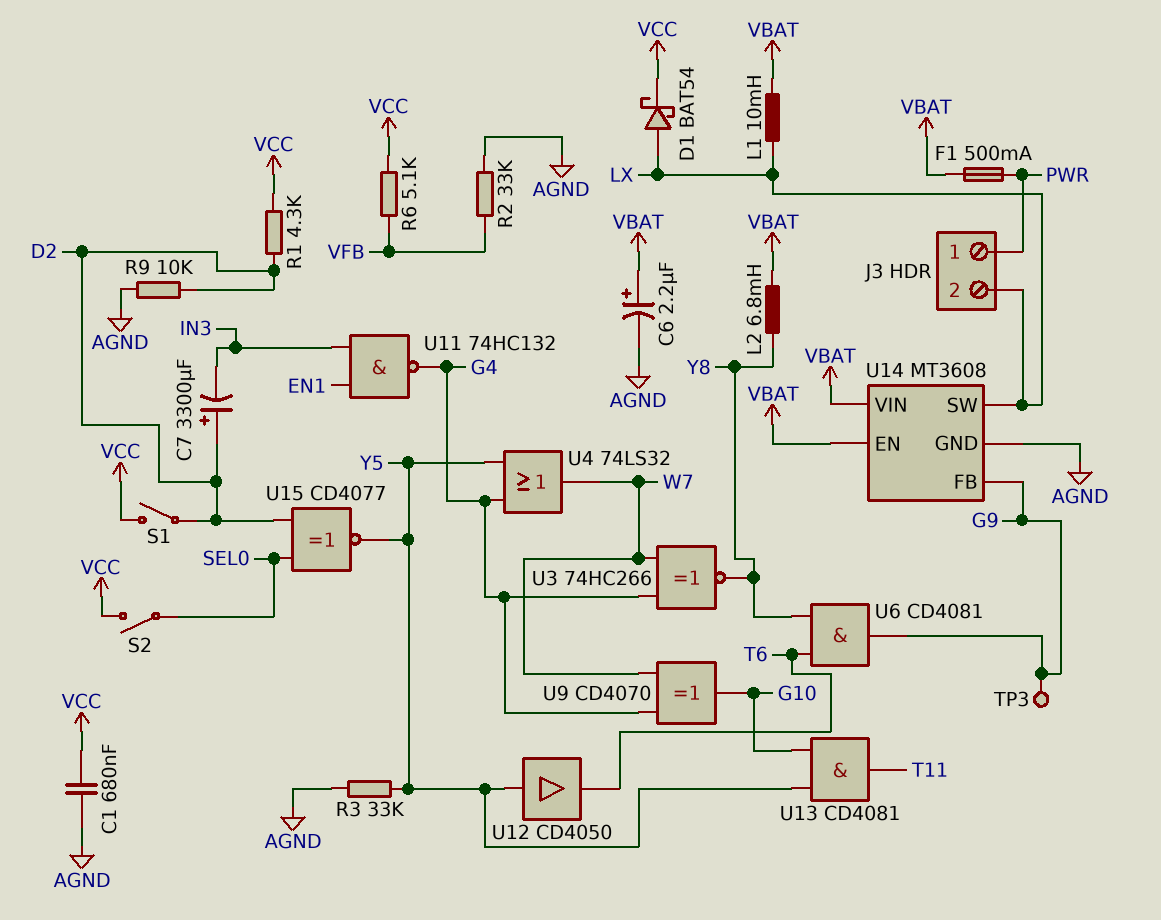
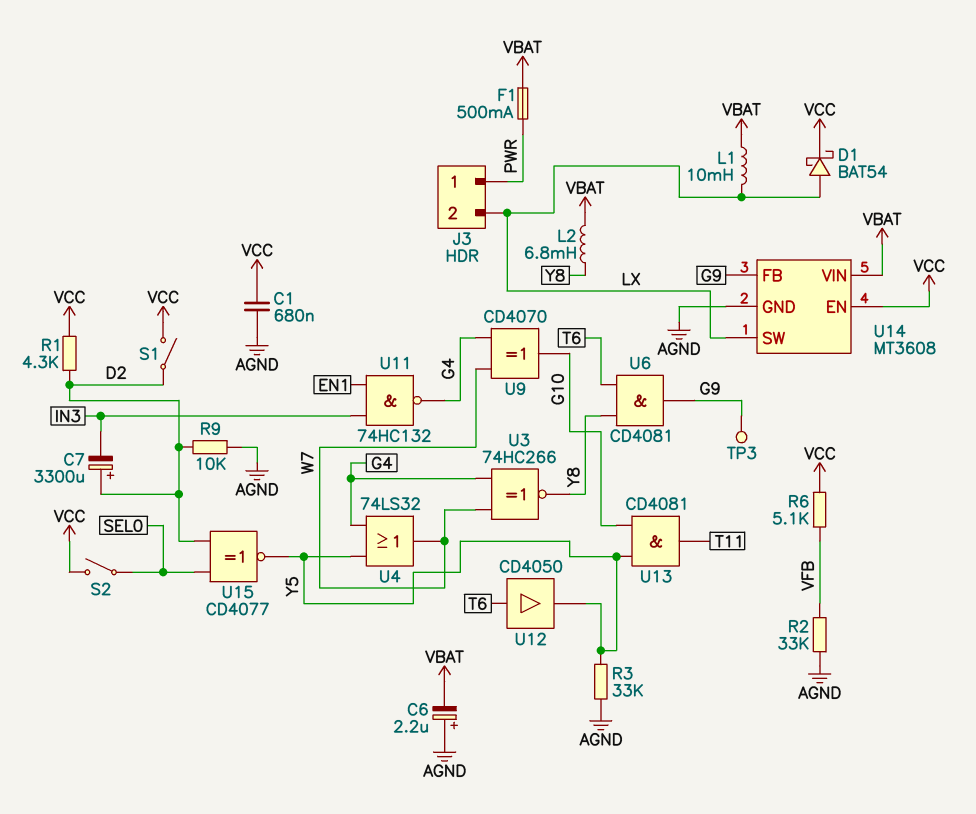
C6: 2.2uF (plus VBAT, minus AGND) -> 2.2uF (plus AGND, minus VBAT)
U12: buffer CD4050 (in Y5, out T6) -> buffer CD4050 (in T6, out Y5)
U14 pin EN: VBAT -> VCC

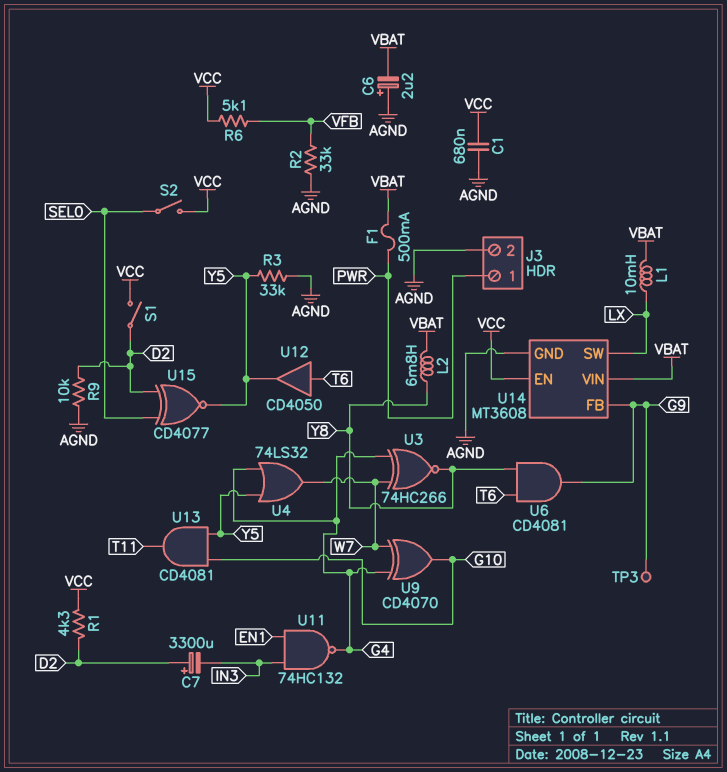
D1: schottky BAT54 (A LX, K VCC) -> none
J3 pin 2: LX -> AGND

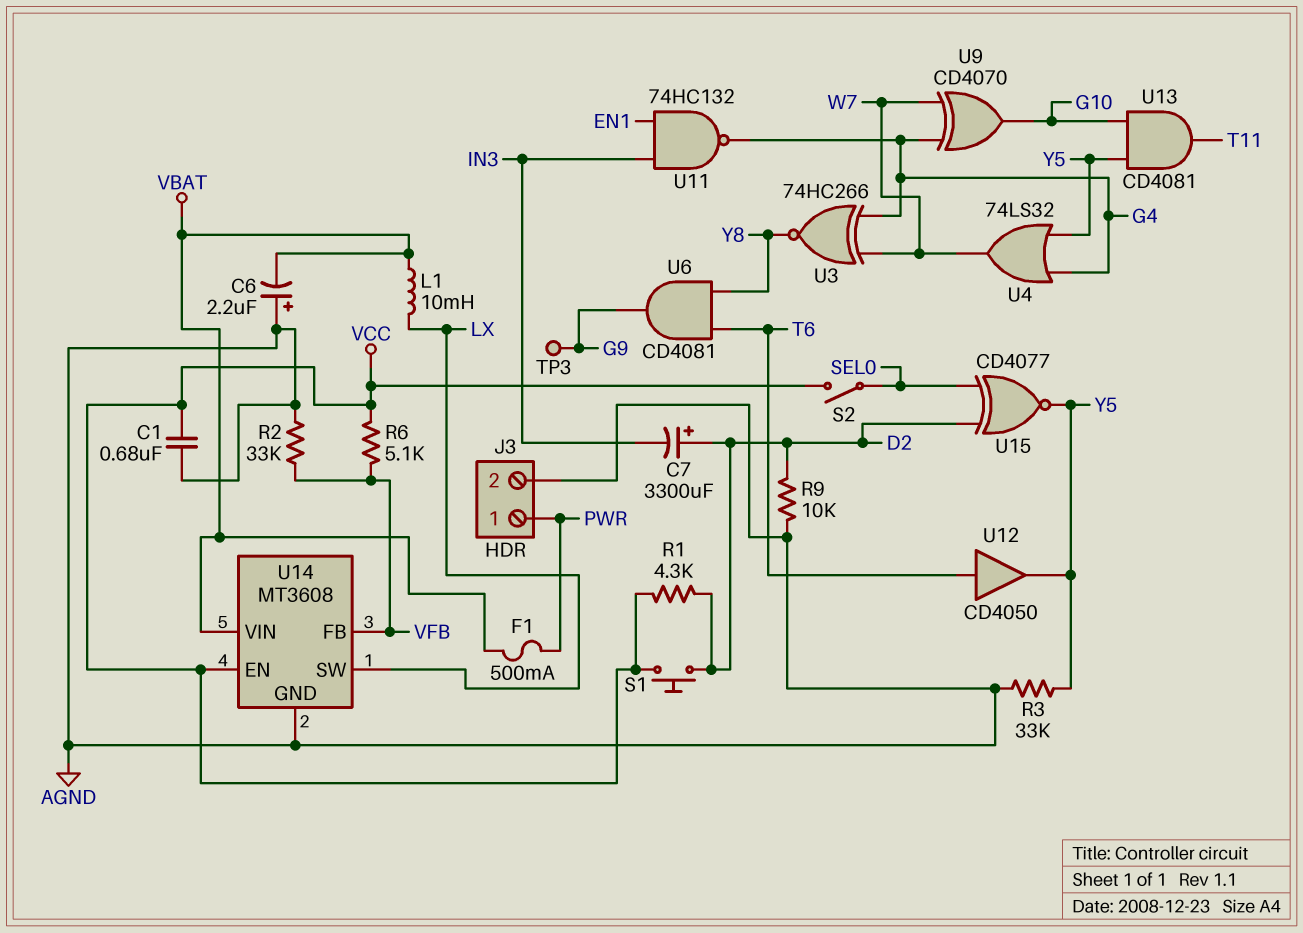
L2: 6.8mH (VBAT, Y8) -> none
S1: switch (D2, VCC) -> button (D2, VCC)
U14 pin FB: G9 -> VFB

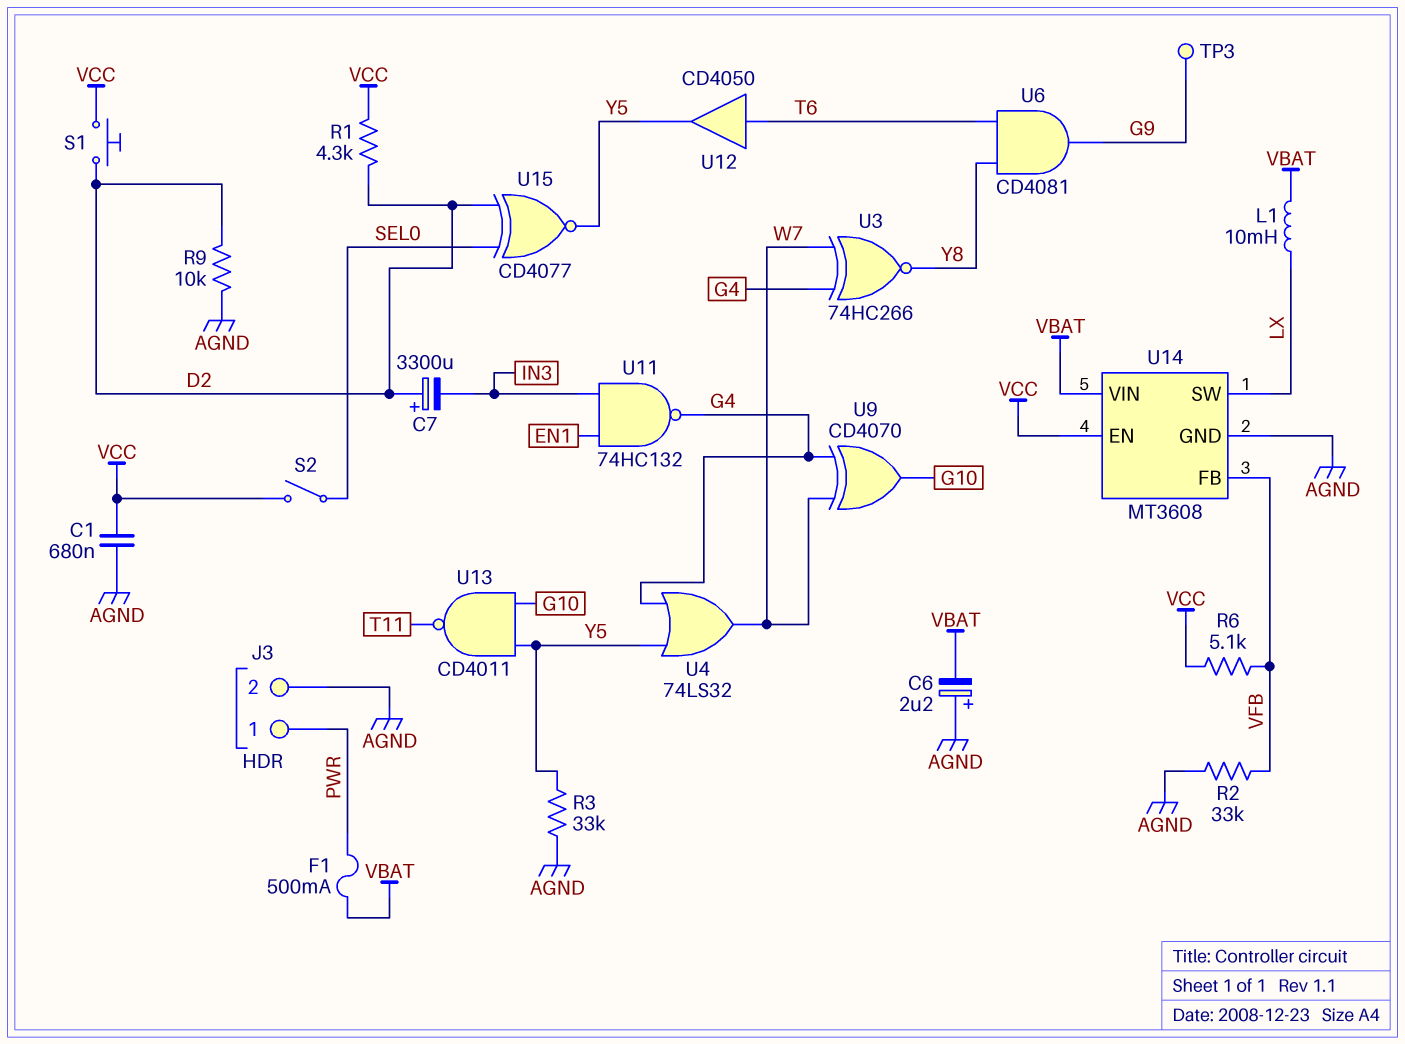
U13: AND CD4081 (in G10, in Y5, out T11) -> NAND CD4011 (in G10, in Y5, out T11)

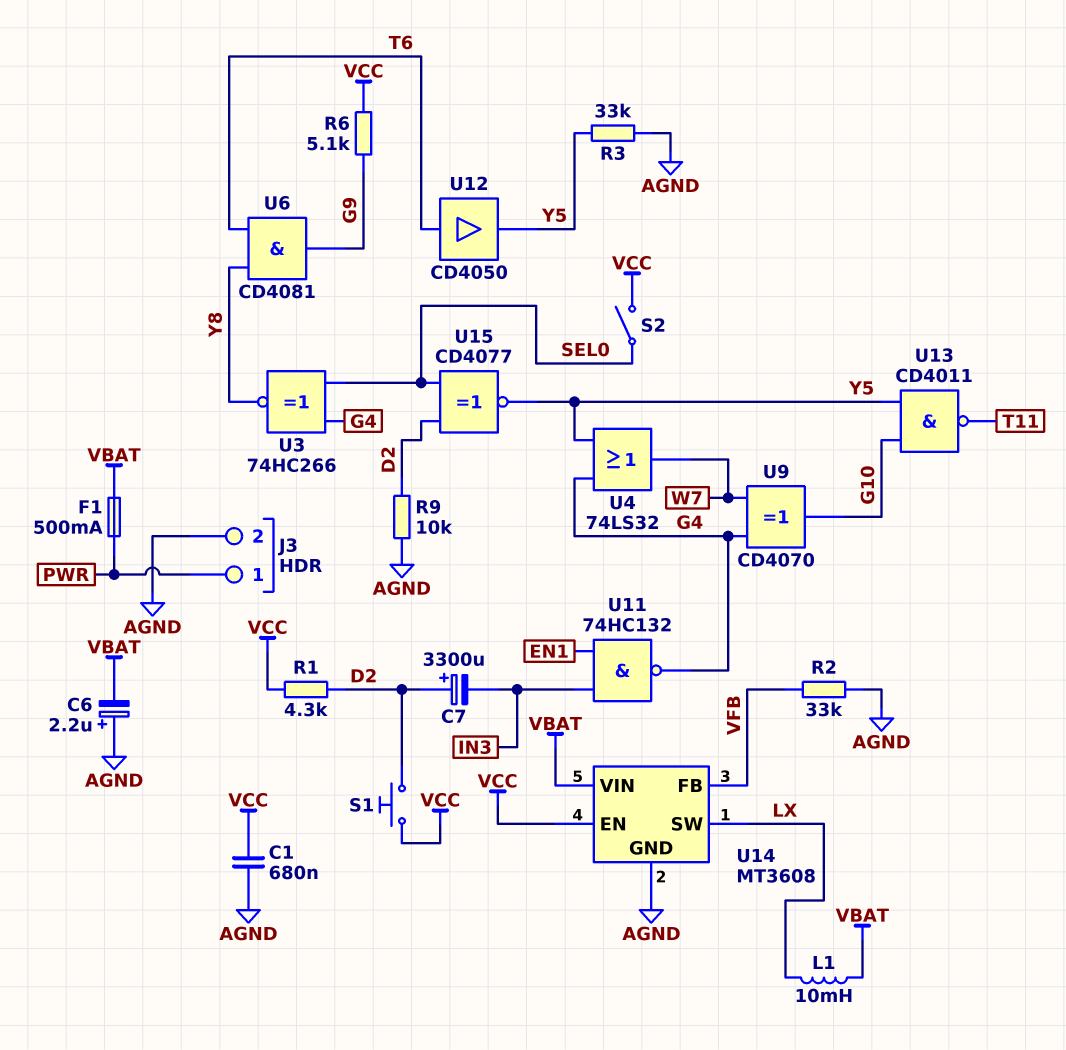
R6: 5.1k (VCC, VFB) -> 5.1k (G9, VCC)
TP3: test point (G9) -> none
U3: XNOR 74HC266 (in G4, in W7, out Y8) -> XNOR 74HC266 (in G4, in SEL0, out Y8)

